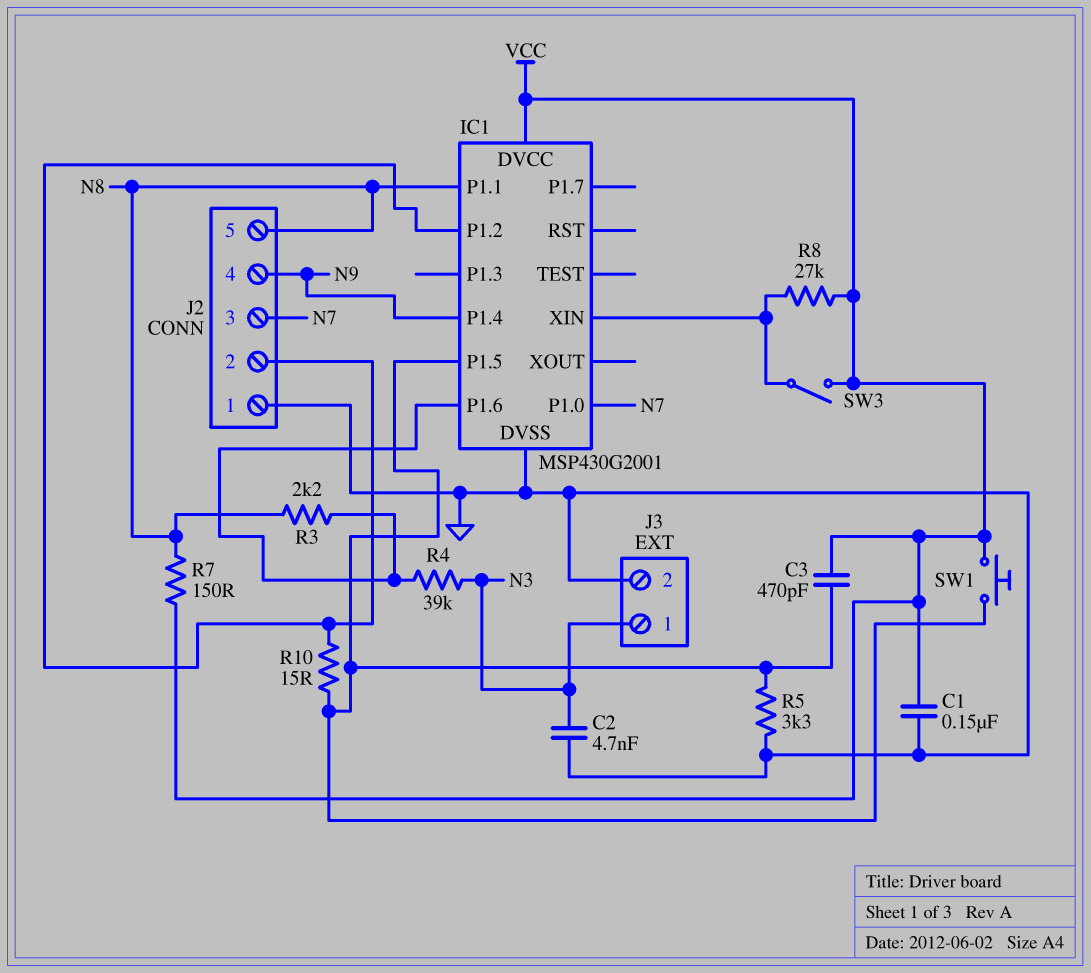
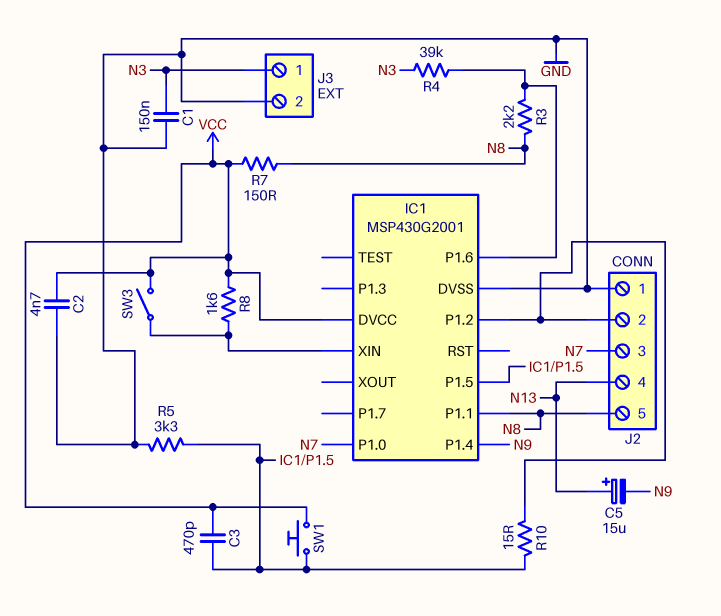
C1: 150nF (GND, VCC) -> 150nF (GND, N3)
C2: 4.7nF (GND, N3) -> 4.7nF (GND, VCC)
C5: none -> 15uF (plus N13, minus N9)
J2 pin 4: N9 -> N13
R8: 27k (IC1/XIN, VCC) -> 1.6k (IC1/XIN, VCC)

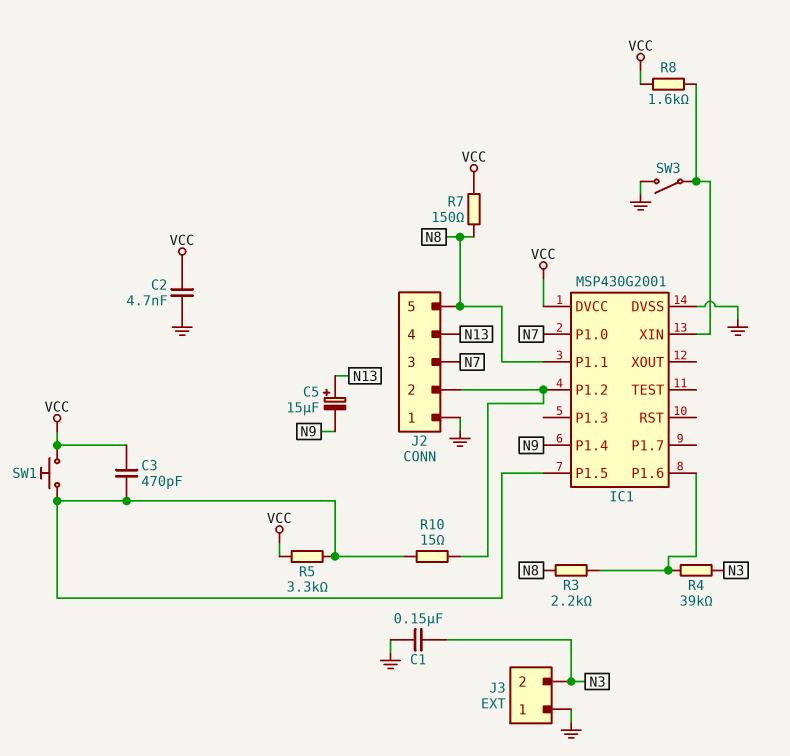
J3 pin 1: N3 -> GND
J3 pin 2: GND -> N3
R5: 3.3k (GND, IC1/P1.5) -> 3.3k (IC1/P1.5, VCC)
SW3: switch (IC1/XIN, VCC) -> switch (GND, IC1/XIN)

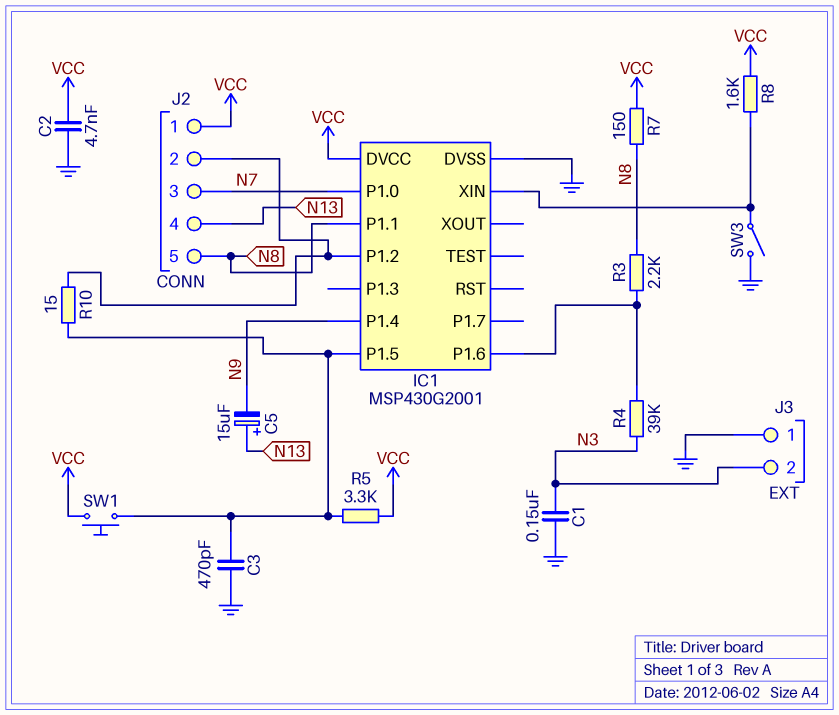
C3: 470pF (IC1/P1.5, VCC) -> 470pF (GND, IC1/P1.5)
J2 pin 1: GND -> VCC

